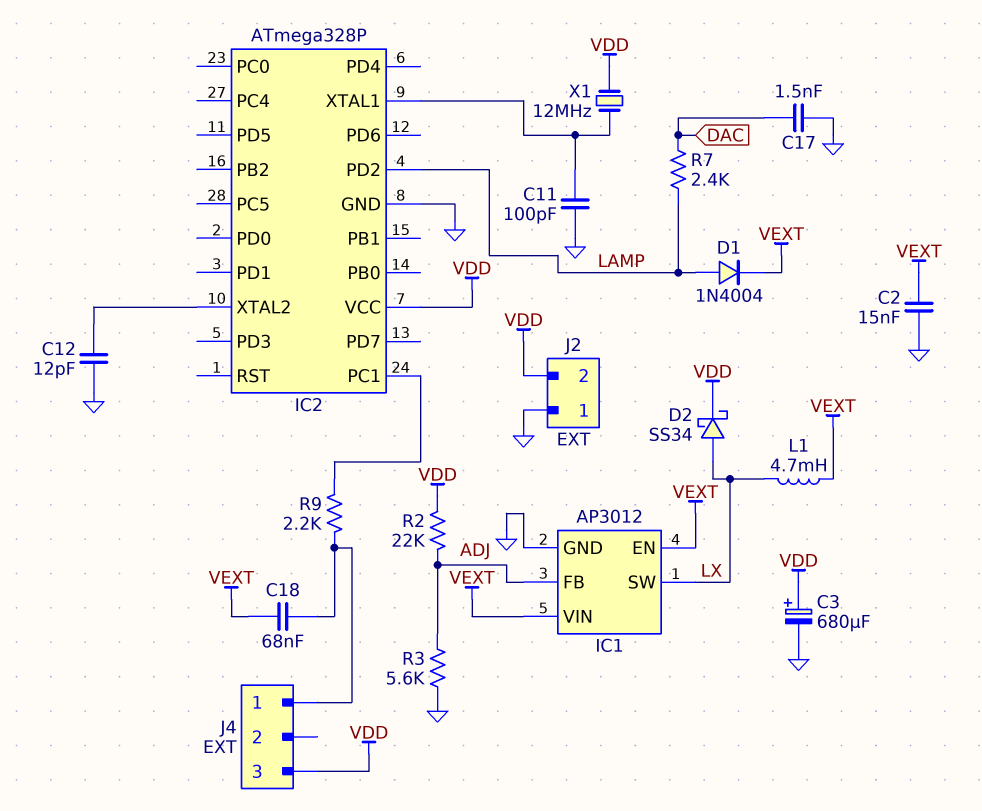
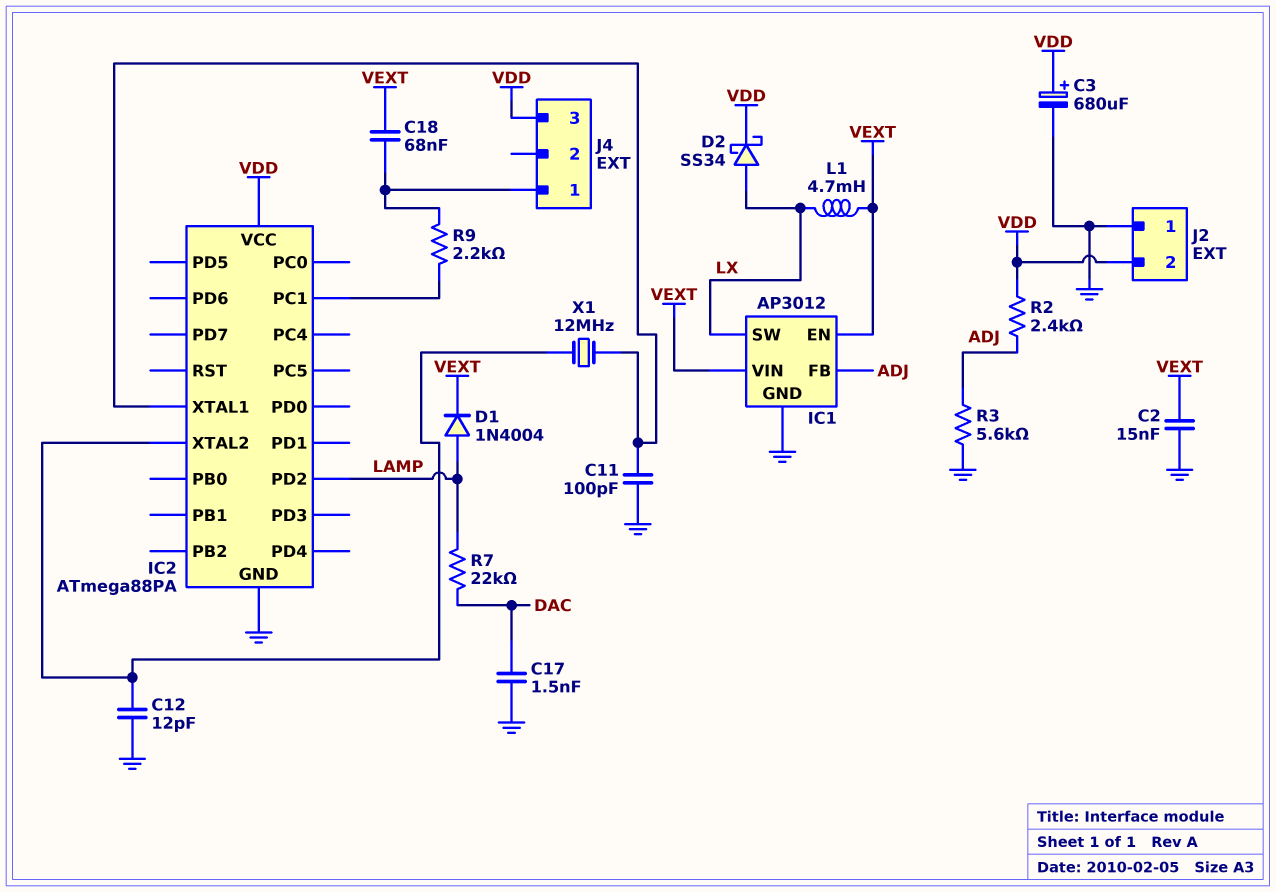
IC2: ATmega328P -> ATmega88PA
R2: 22k (ADJ, VDD) -> 2.4k (ADJ, VDD)
R7: 2.4k (DAC, LAMP) -> 22k (DAC, LAMP)
X1: 12MHz (IC2/XTAL1, VDD) -> 12MHz (IC2/XTAL1, IC2/XTAL2)

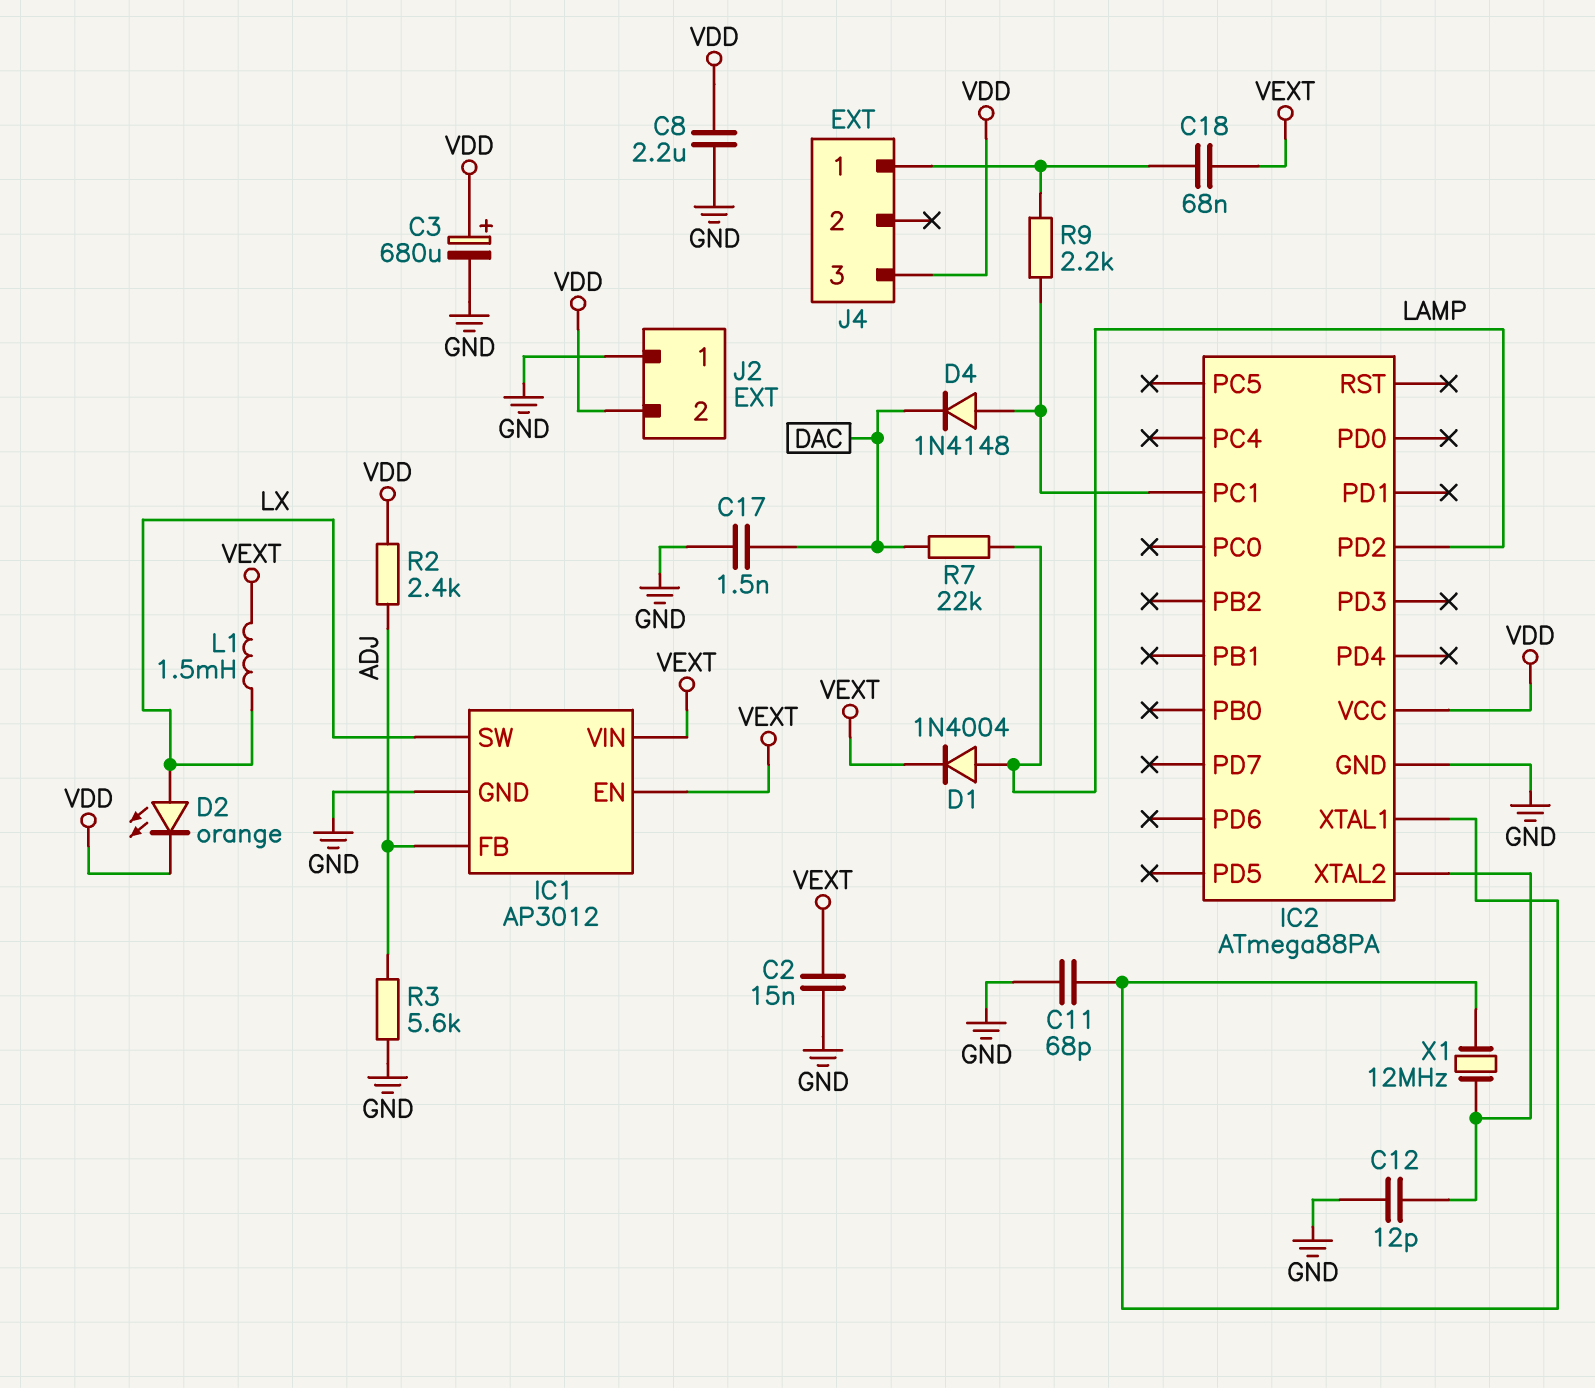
C8: none -> 2.2uF (GND, VDD)
C11: 100pF (GND, IC2/XTAL1) -> 68pF (GND, IC2/XTAL1)
D2: schottky SS34 (A LX, K VDD) -> LED orange (A LX, K VDD)
D4: none -> diode 1N4148 (A IC2/PC1, K DAC)
L1: 4.7mH (LX, VEXT) -> 1.5mH (LX, VEXT)

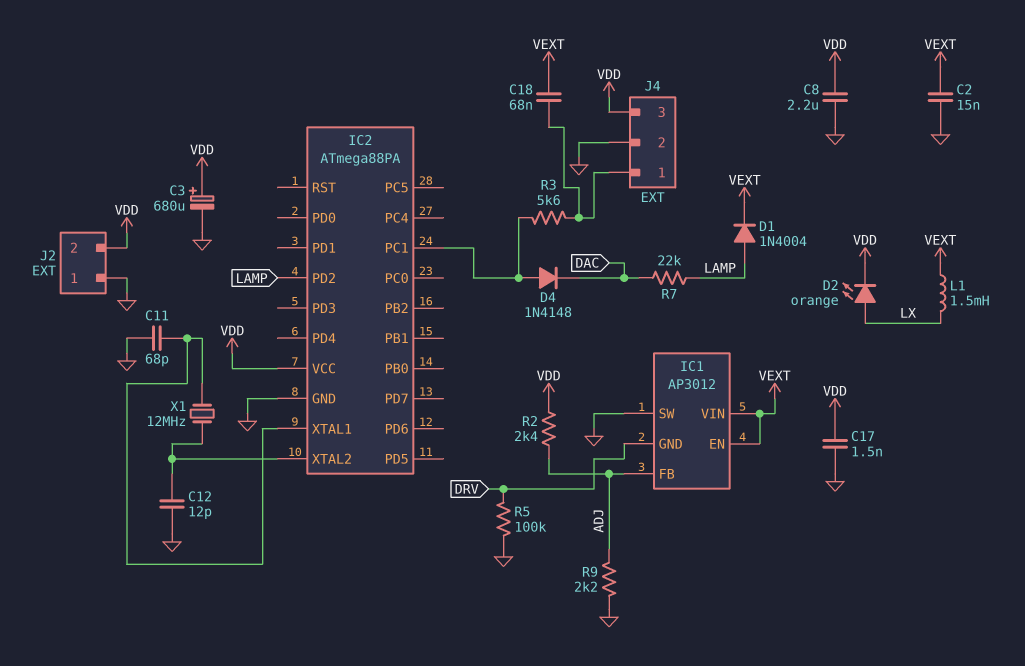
C17: 1.5nF (DAC, GND) -> 1.5nF (GND, VDD)
IC1 pin GND: GND -> DRV
IC1 pin SW: LX -> GND
J4 pin 2: none -> GND
R3: 5.6k (ADJ, GND) -> 5.6k (IC2/PC1, J4/1)
R5: none -> 100k (DRV, GND)
R9: 2.2k (IC2/PC1, J4/1) -> 2.2k (ADJ, GND)

